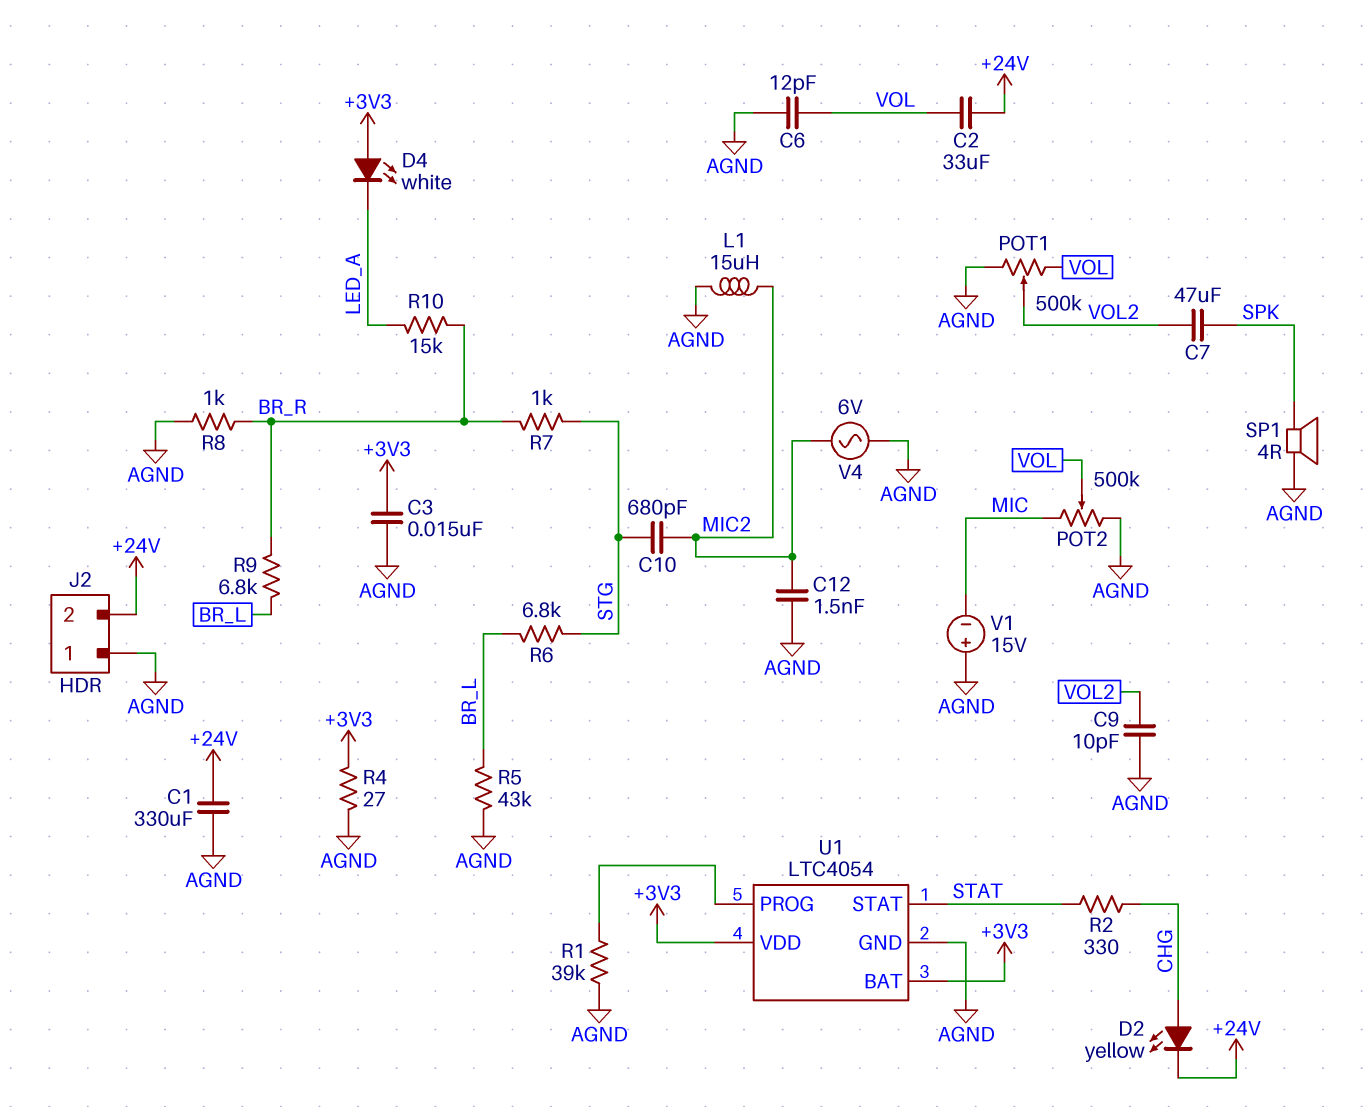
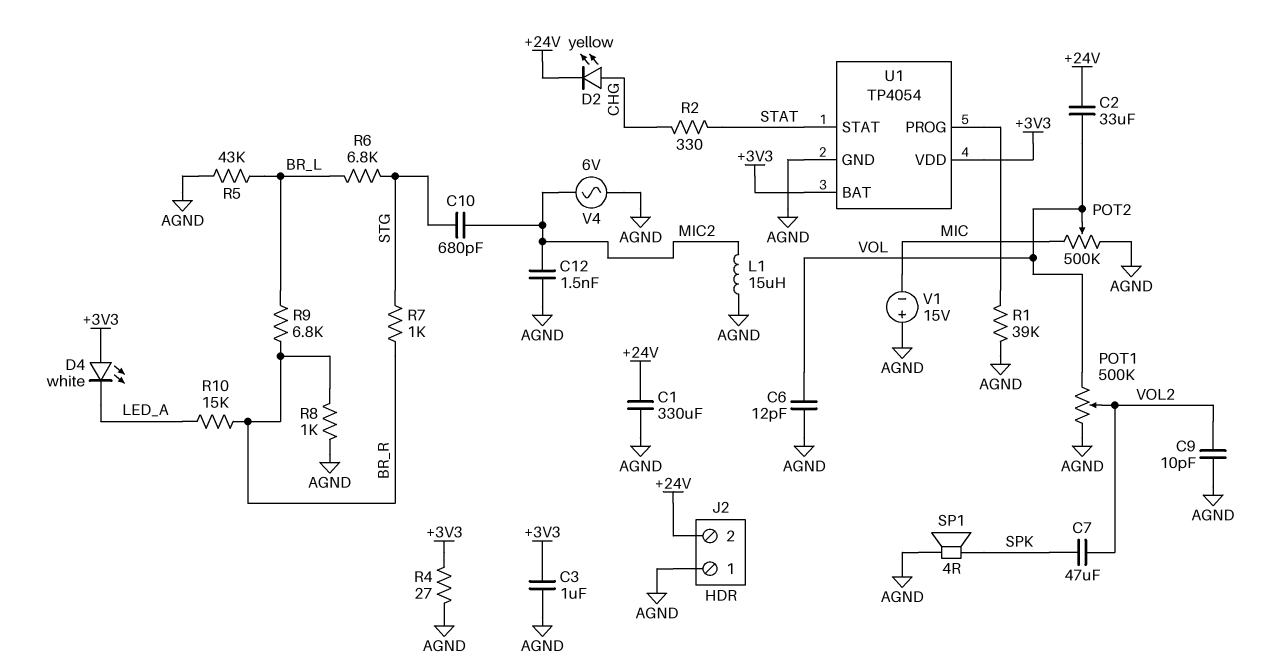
C3: 15nF (+3V3, AGND) -> 1uF (+3V3, AGND)
U1: LTC4054 -> TP4054

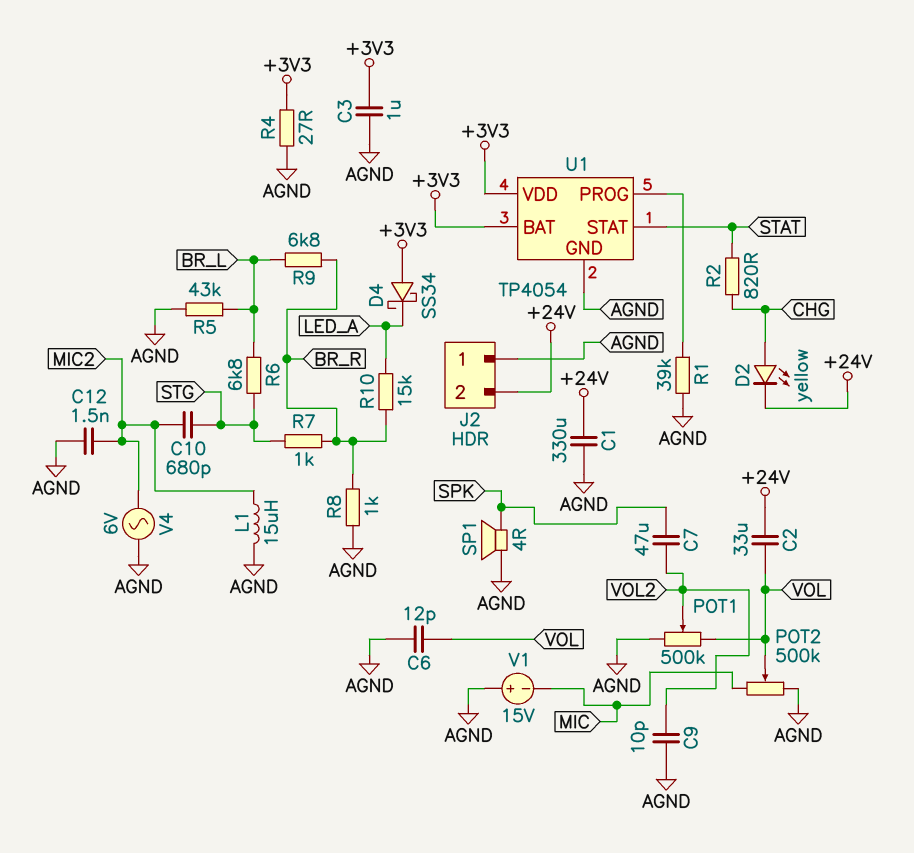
D4: LED white (A +3V3, K LED_A) -> schottky SS34 (A +3V3, K LED_A)
R2: 330 (CHG, STAT) -> 820 (CHG, STAT)

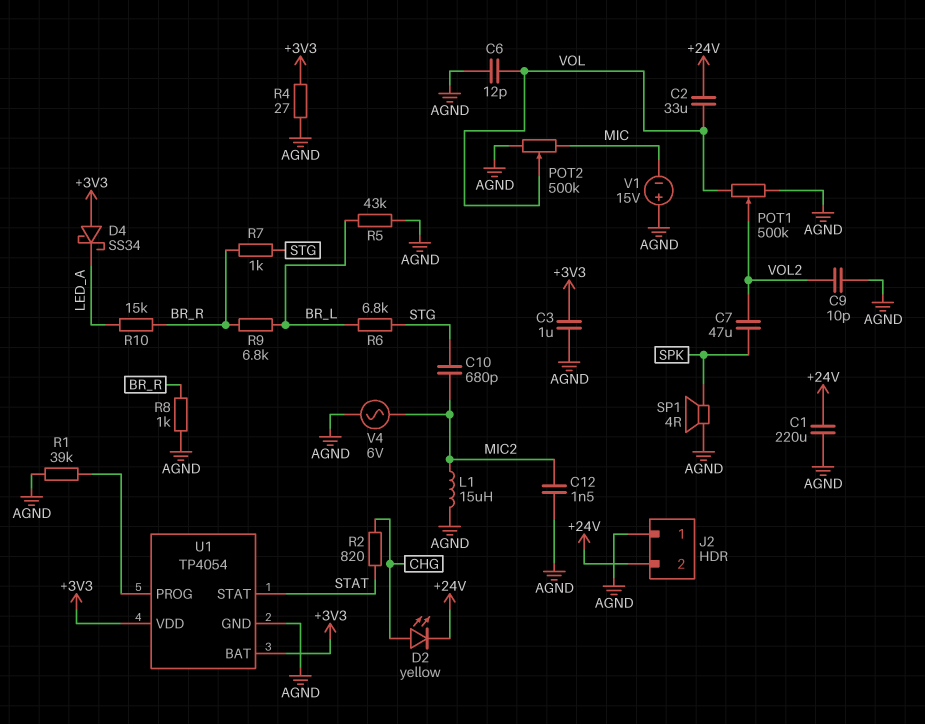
C1: 330uF (+24V, AGND) -> 220uF (+24V, AGND)

